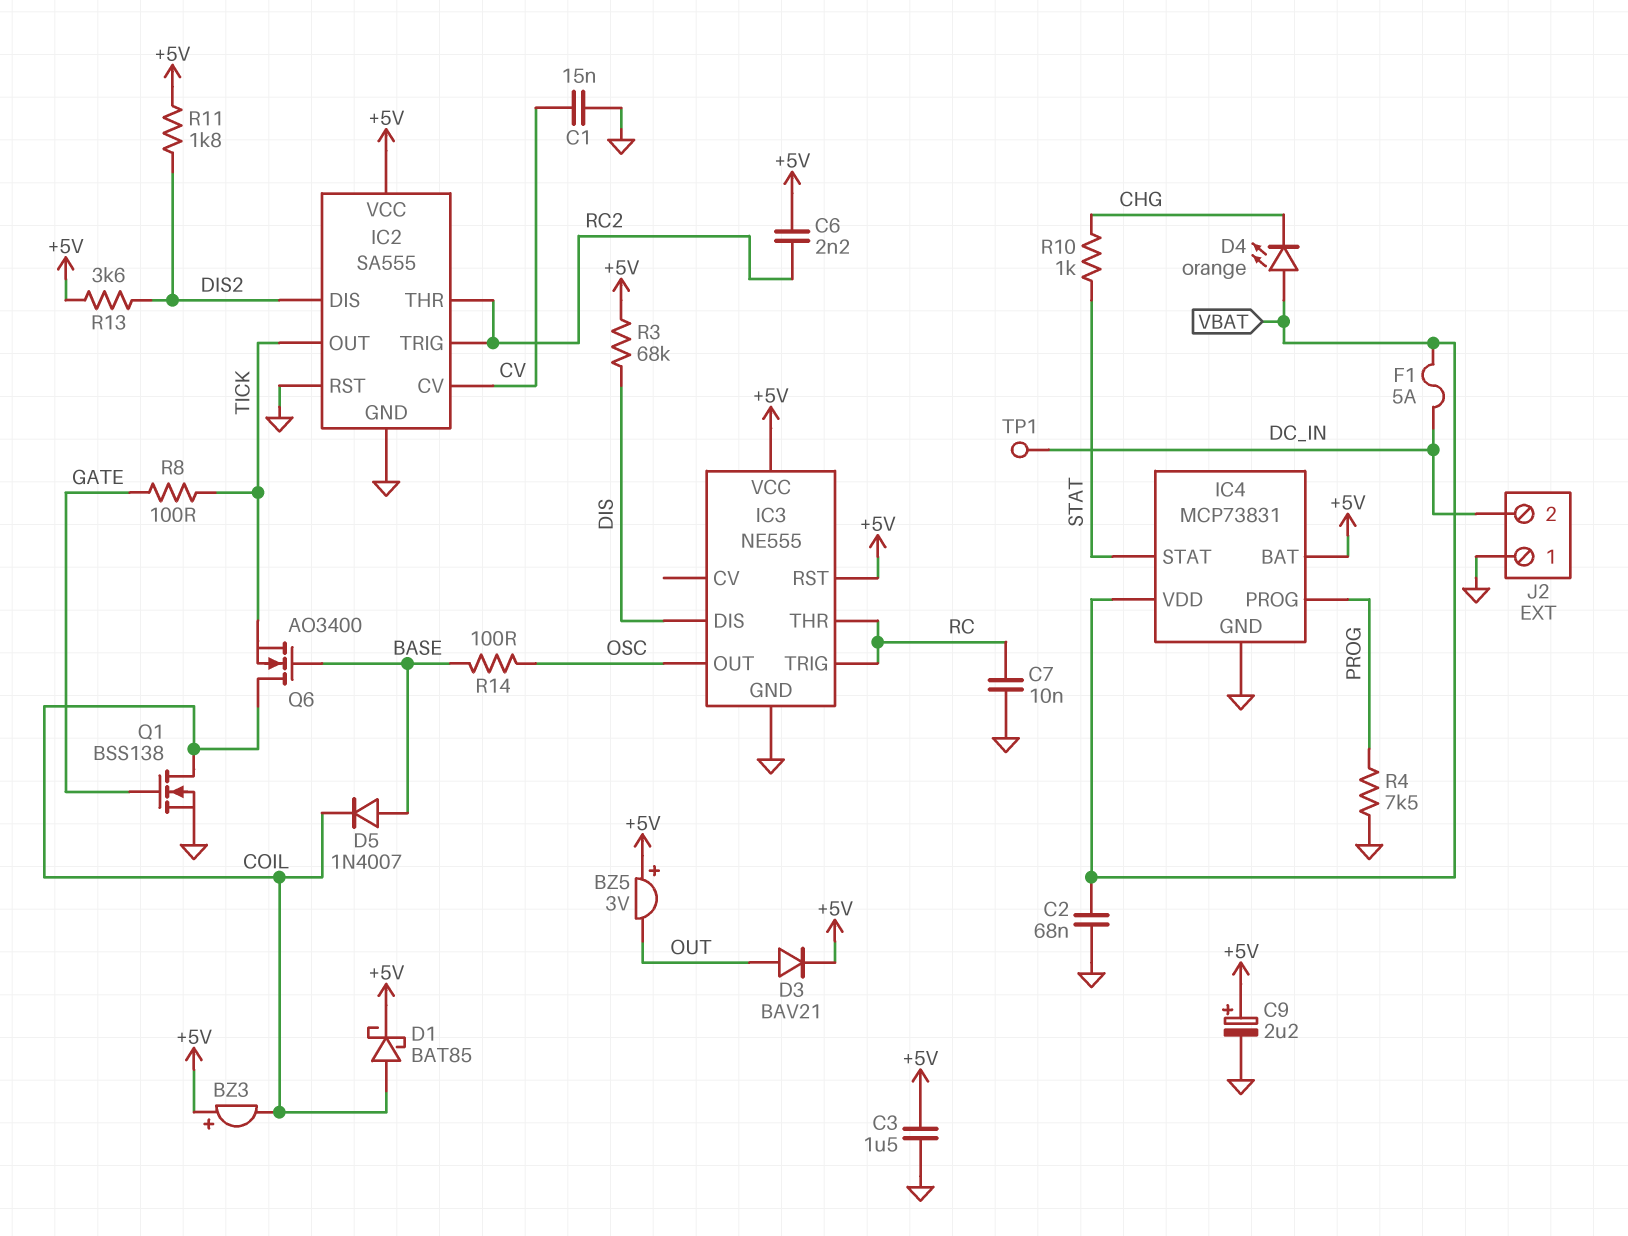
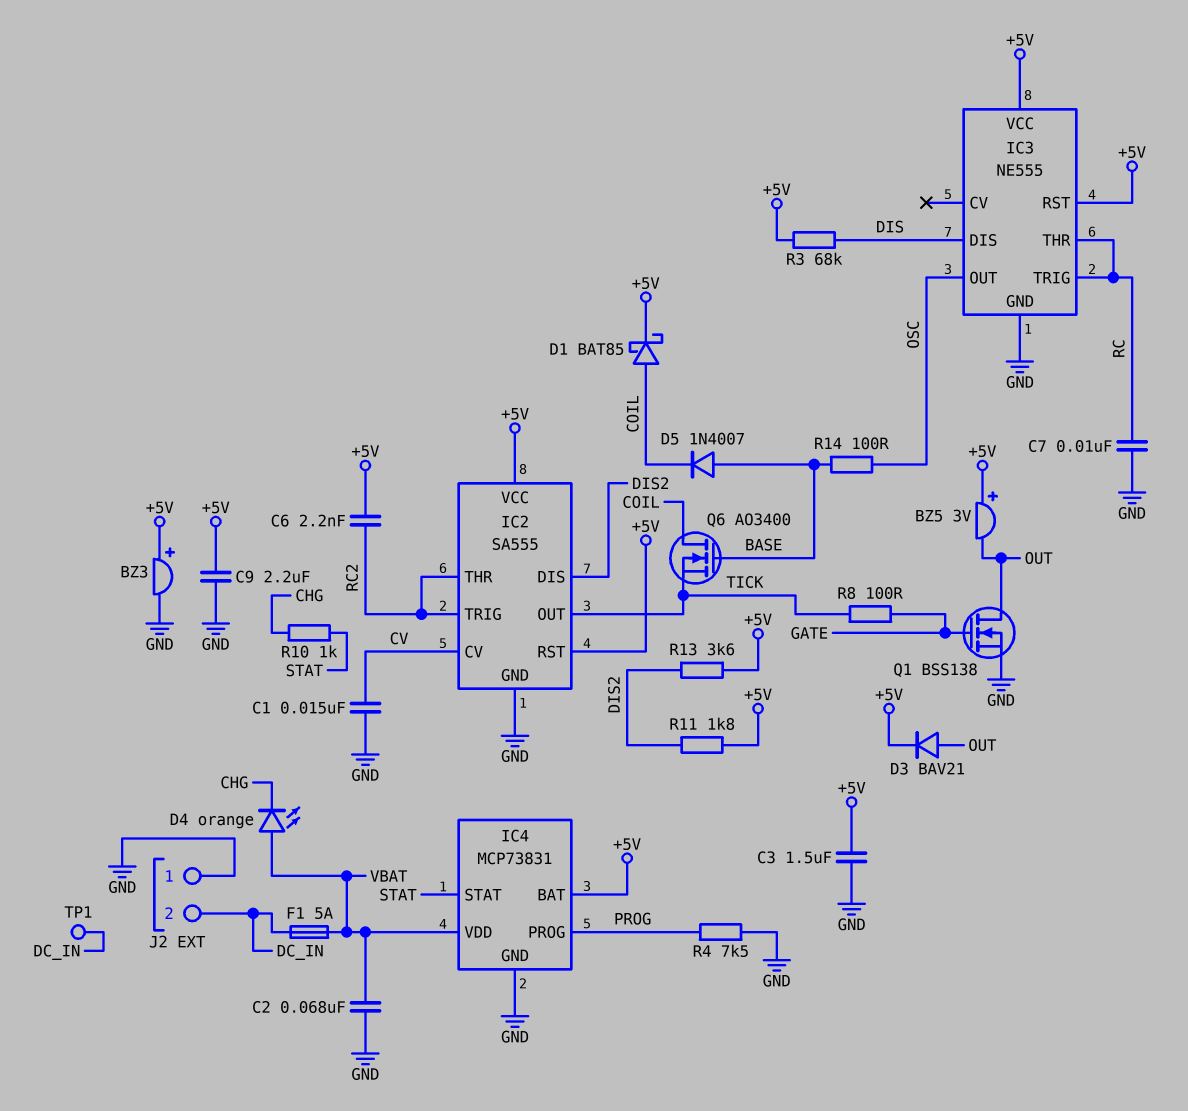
BZ3: buzzer (plus +5V, minus COIL) -> buzzer (plus +5V, minus GND)
C9: 2.2uF (plus +5V, minus GND) -> 2.2uF (+5V, GND)
IC2 pin RST: GND -> +5V
Q1: NMOS BSS138 (G GATE, D COIL, S GND) -> NMOS BSS138 (G GATE, D OUT, S GND)

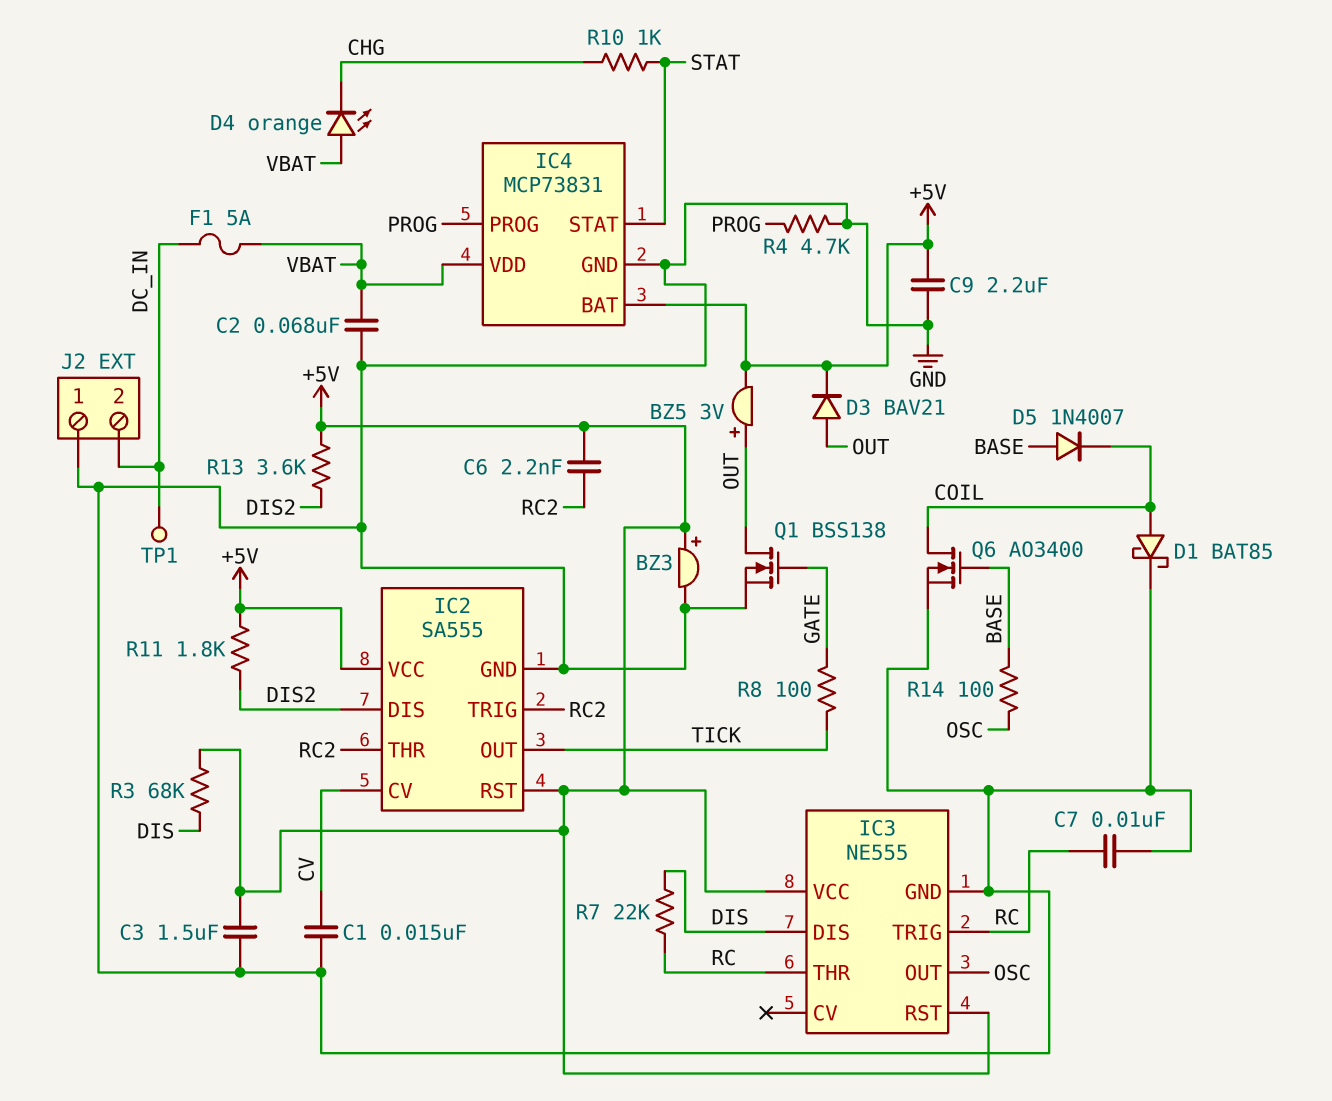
BZ5: buzzer 3V (plus +5V, minus OUT) -> buzzer 3V (plus OUT, minus +5V)
D1: schottky BAT85 (A COIL, K +5V) -> schottky BAT85 (A COIL, K GND)
Q6: NMOS AO3400 (G BASE, D COIL, S TICK) -> NMOS AO3400 (G BASE, D COIL, S GND)
R4: 7.5k (GND, PROG) -> 4.7k (GND, PROG)
R7: none -> 22k (DIS, RC)

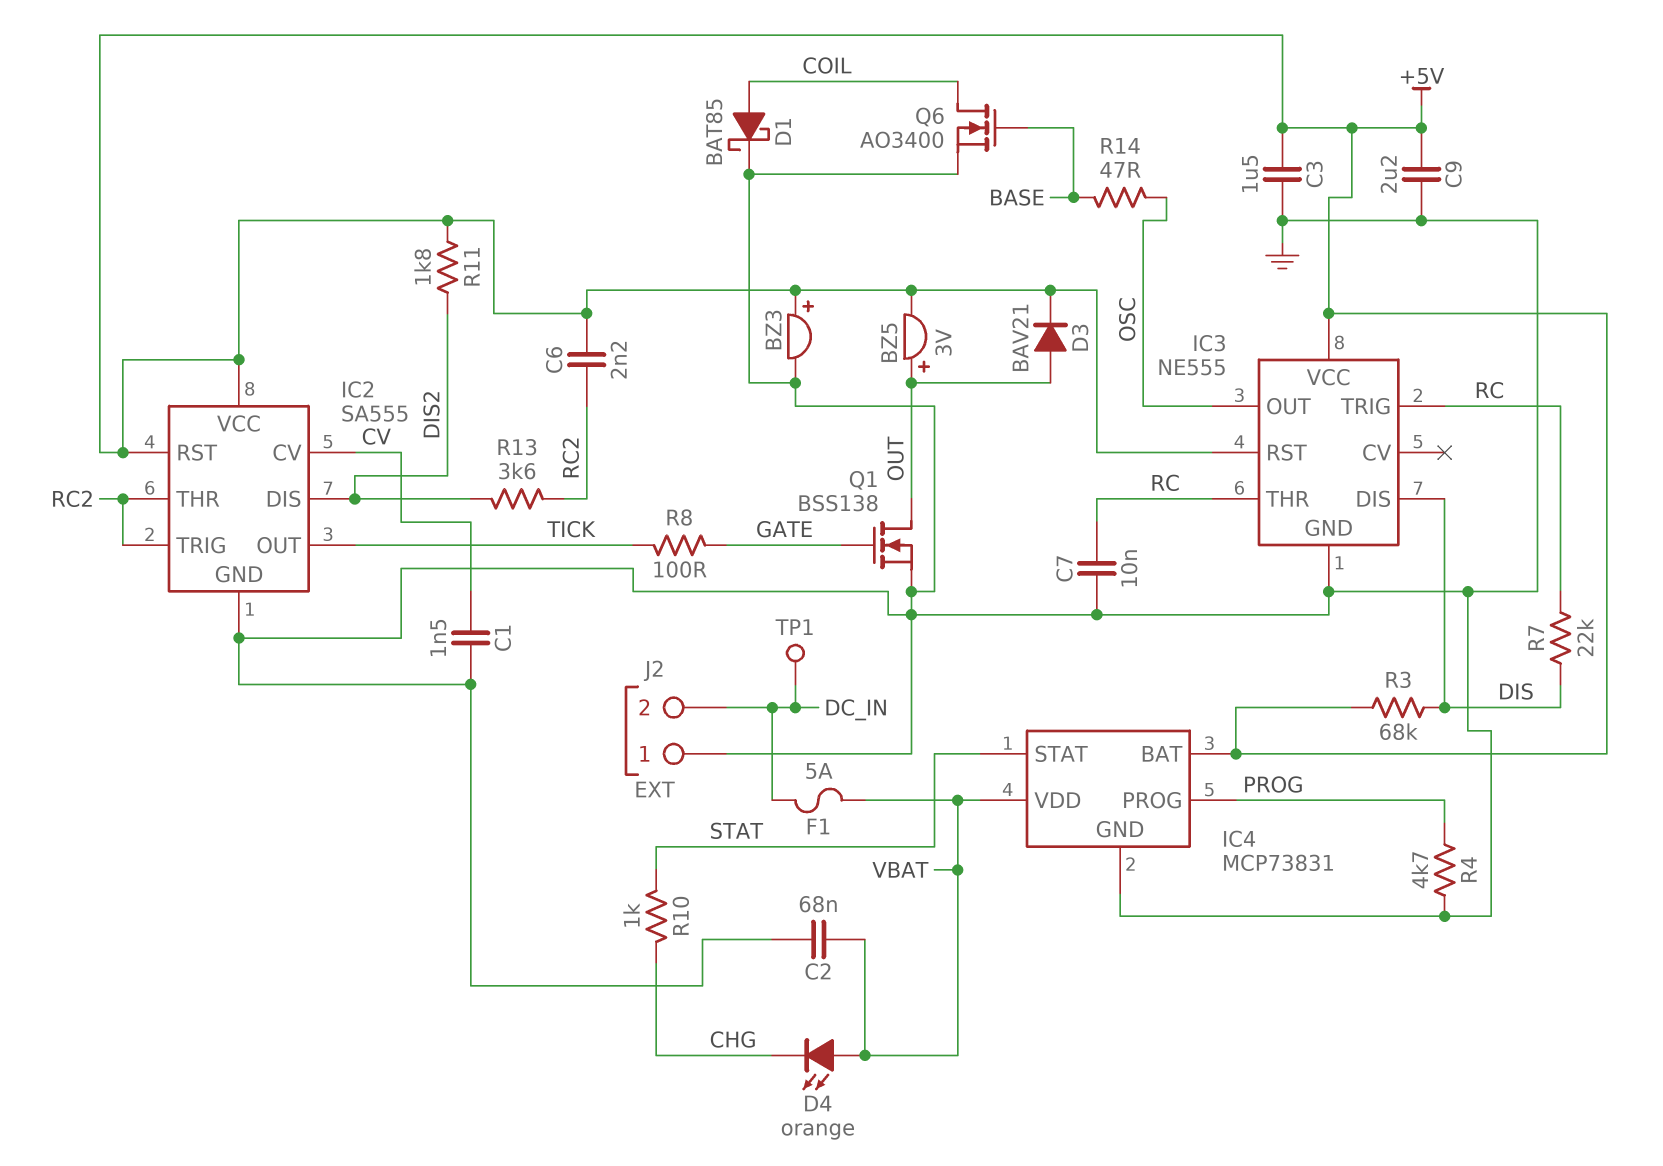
C1: 15nF (CV, GND) -> 1.5nF (CV, GND)
D5: diode 1N4007 (A BASE, K COIL) -> none
R13: 3.6k (+5V, DIS2) -> 3.6k (DIS2, RC2)
R14: 100 (BASE, OSC) -> 47 (BASE, OSC)

